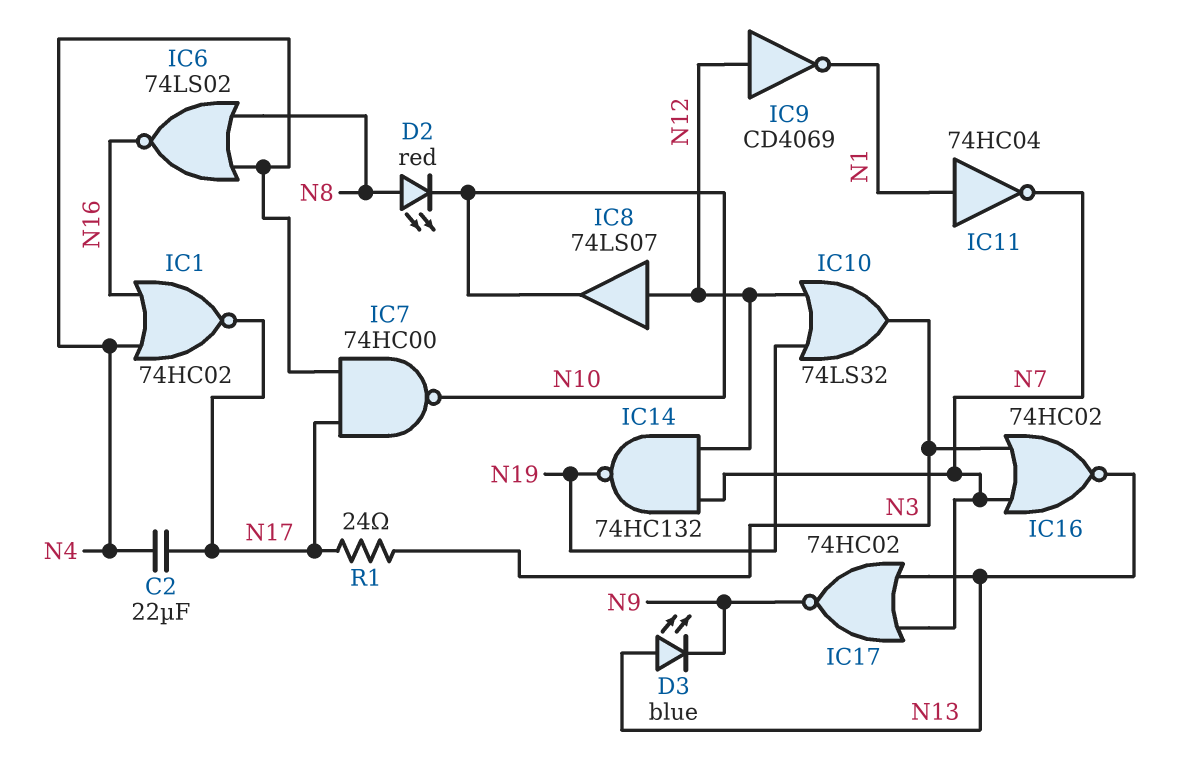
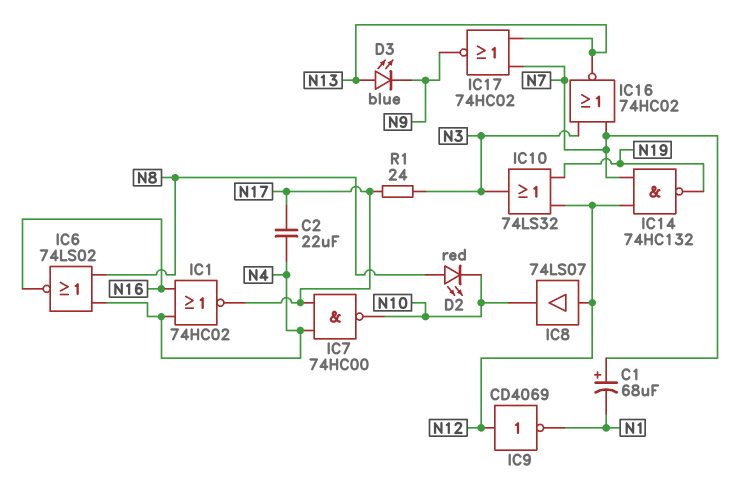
C1: none -> 68uF (plus N7, minus N1)
IC11: NOT 74HC04 (in N1, out N7) -> none

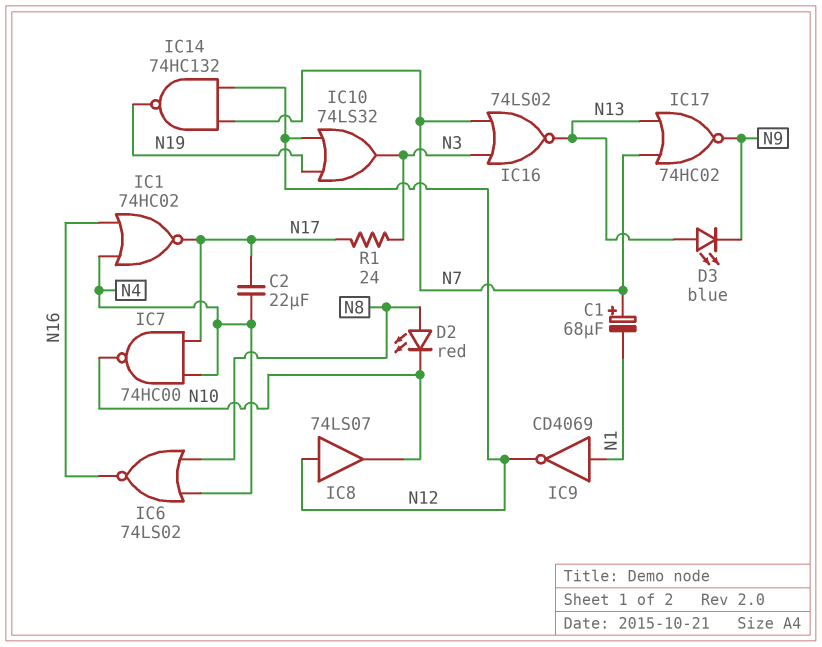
IC9: NOT CD4069 (in N12, out N1) -> NOT CD4069 (in N1, out N12)
IC16: NOR 74HC02 (in N3, in N7, out N13) -> NOR 74LS02 (in N3, in N7, out N13)

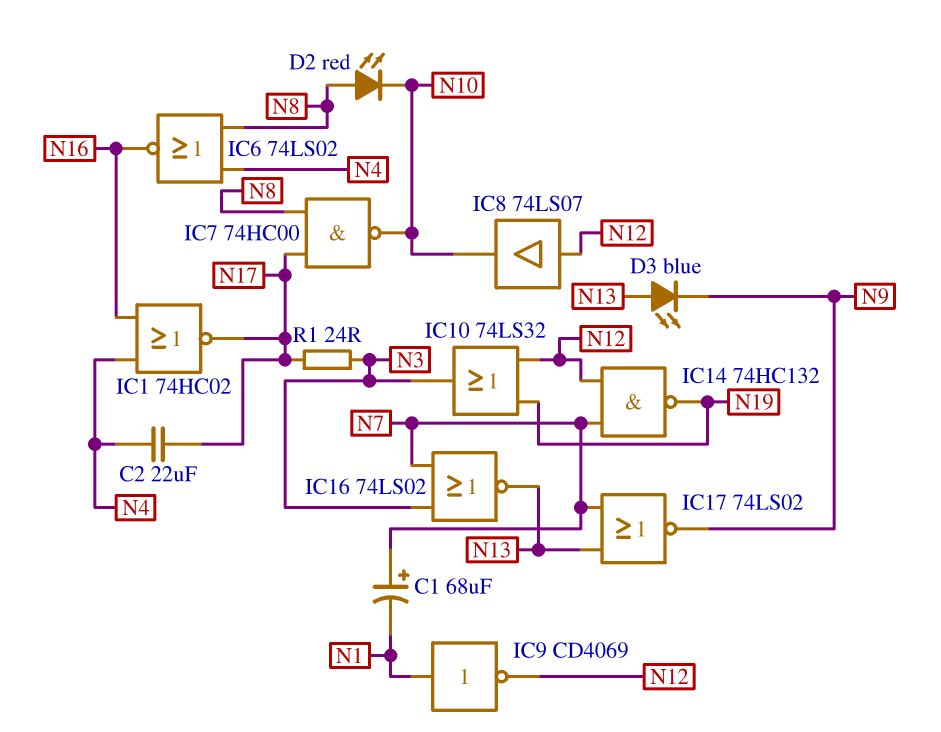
IC7: NAND 74HC00 (in N4, in N17, out N10) -> NAND 74HC00 (in N8, in N17, out N10)
IC17: NOR 74HC02 (in N7, in N13, out N9) -> NOR 74LS02 (in N7, in N13, out N9)

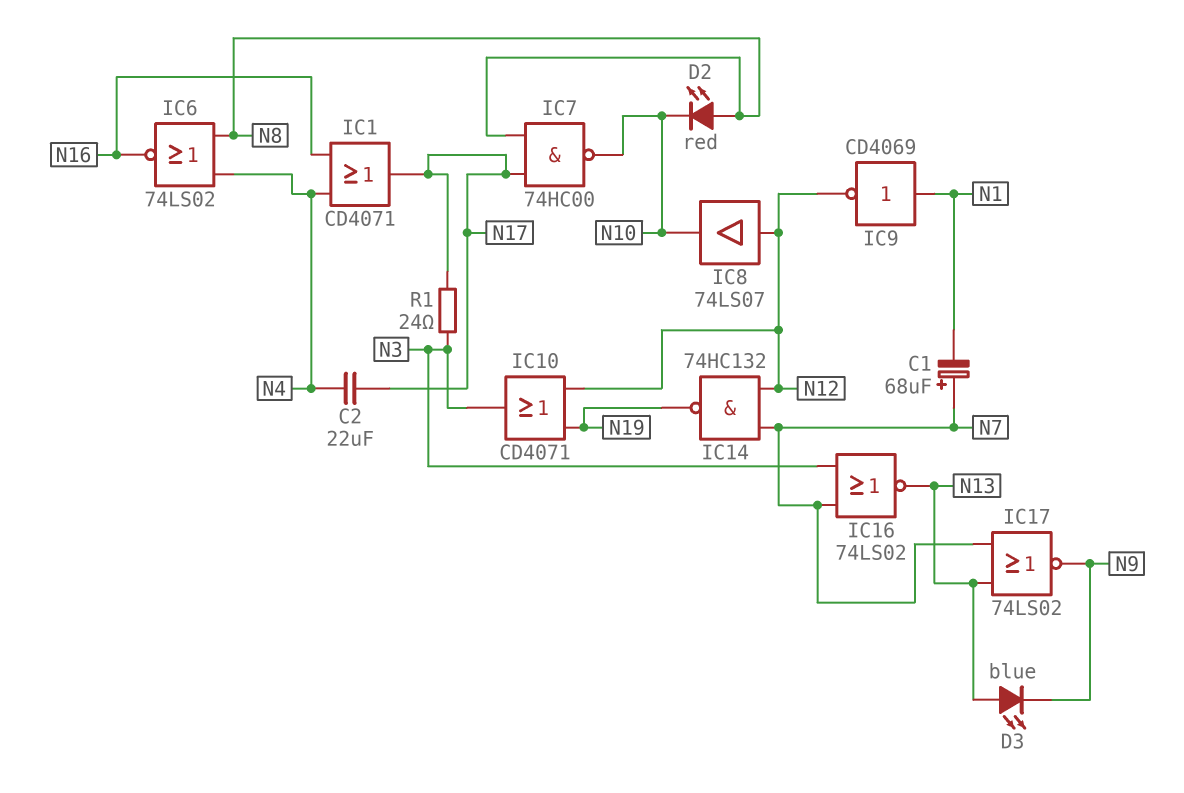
IC1: NOR 74HC02 (in N4, in N16, out N17) -> OR CD4071 (in N4, in N16, out N17)
IC10: OR 74LS32 (in N12, in N19, out N3) -> OR CD4071 (in N12, in N19, out N3)

